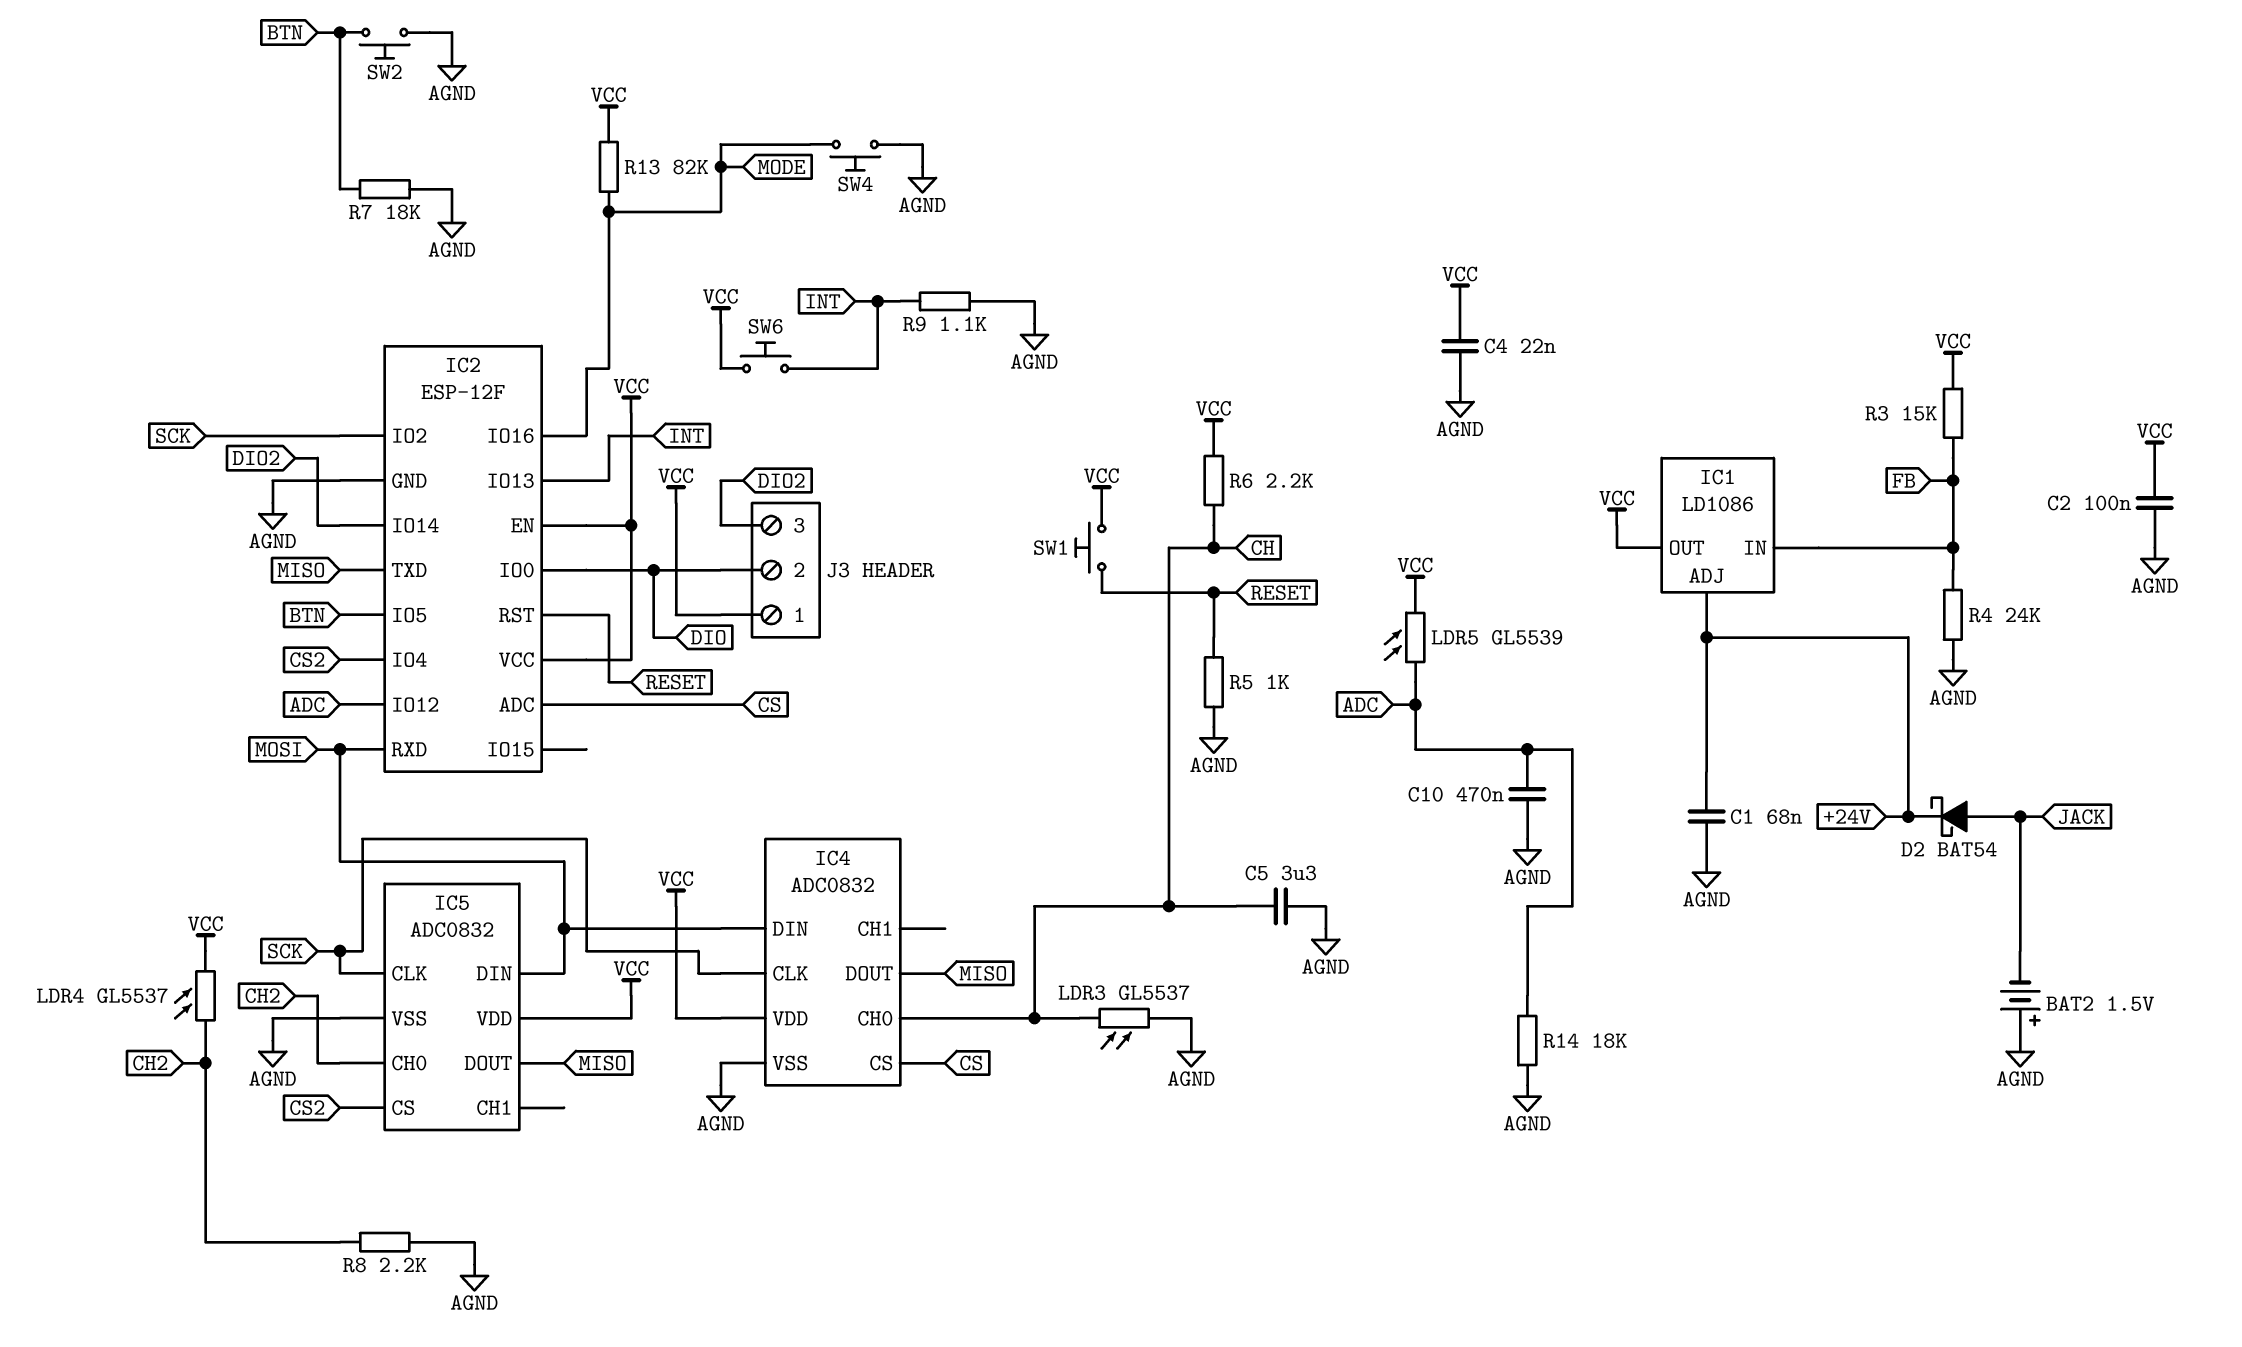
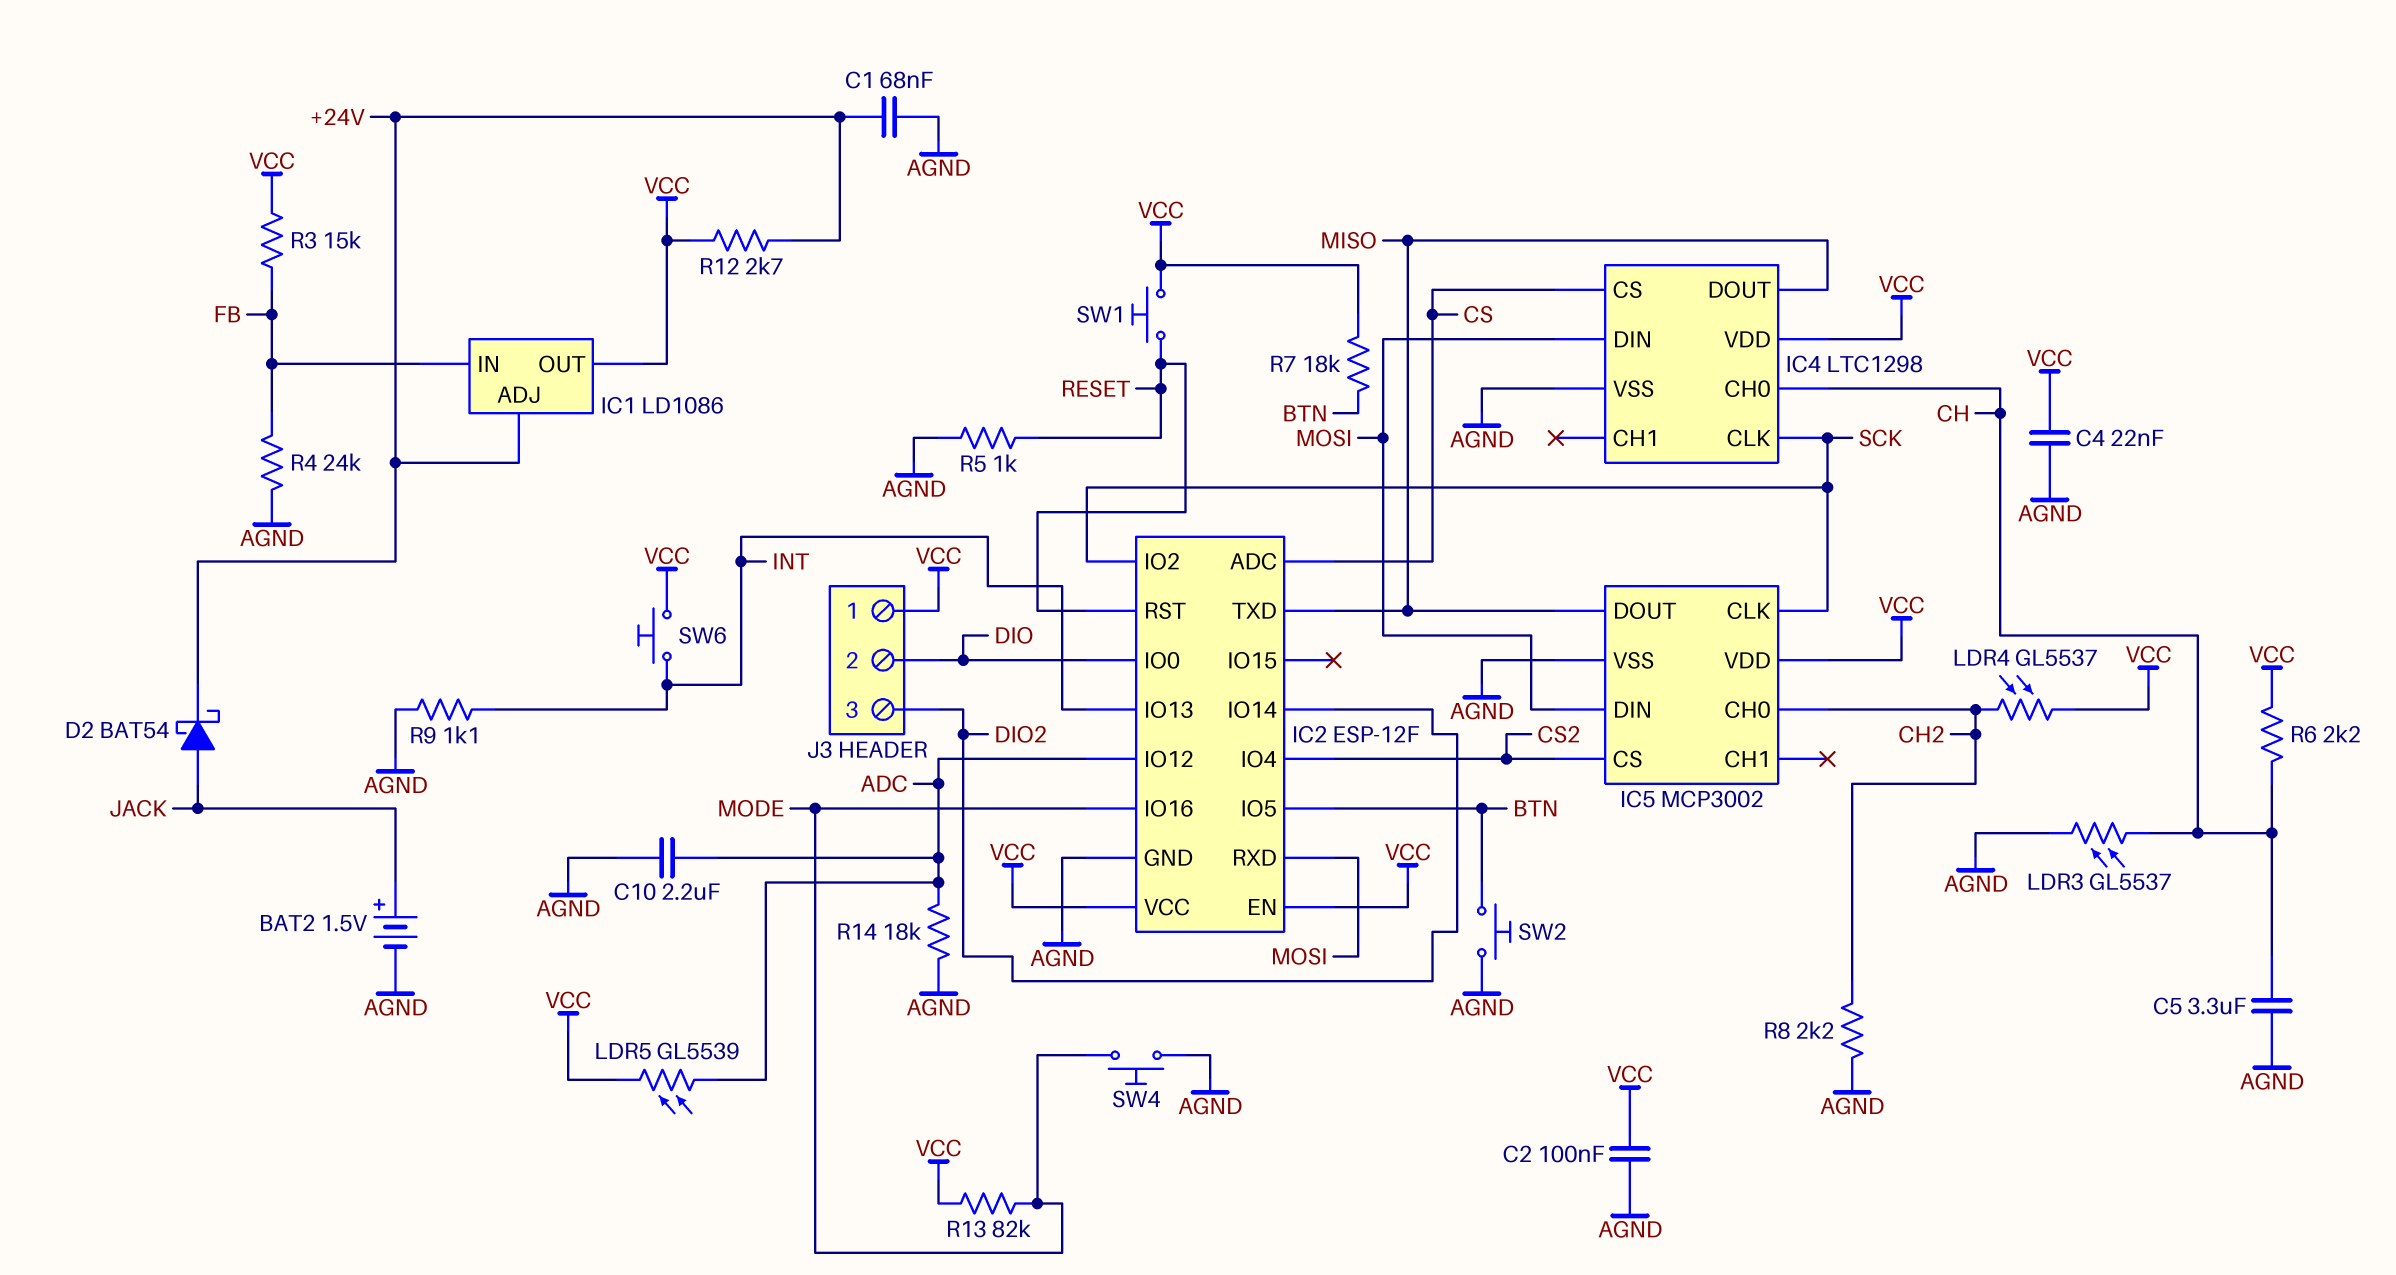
BAT2: 1.5V (plus AGND, minus JACK) -> 1.5V (plus JACK, minus AGND)
C10: 470nF (ADC, AGND) -> 2.2uF (ADC, AGND)
IC4: ADC0832 -> LTC1298
IC5: ADC0832 -> MCP3002
R7: 18k (AGND, BTN) -> 18k (BTN, VCC)
R12: none -> 2.7k (+24V, VCC)

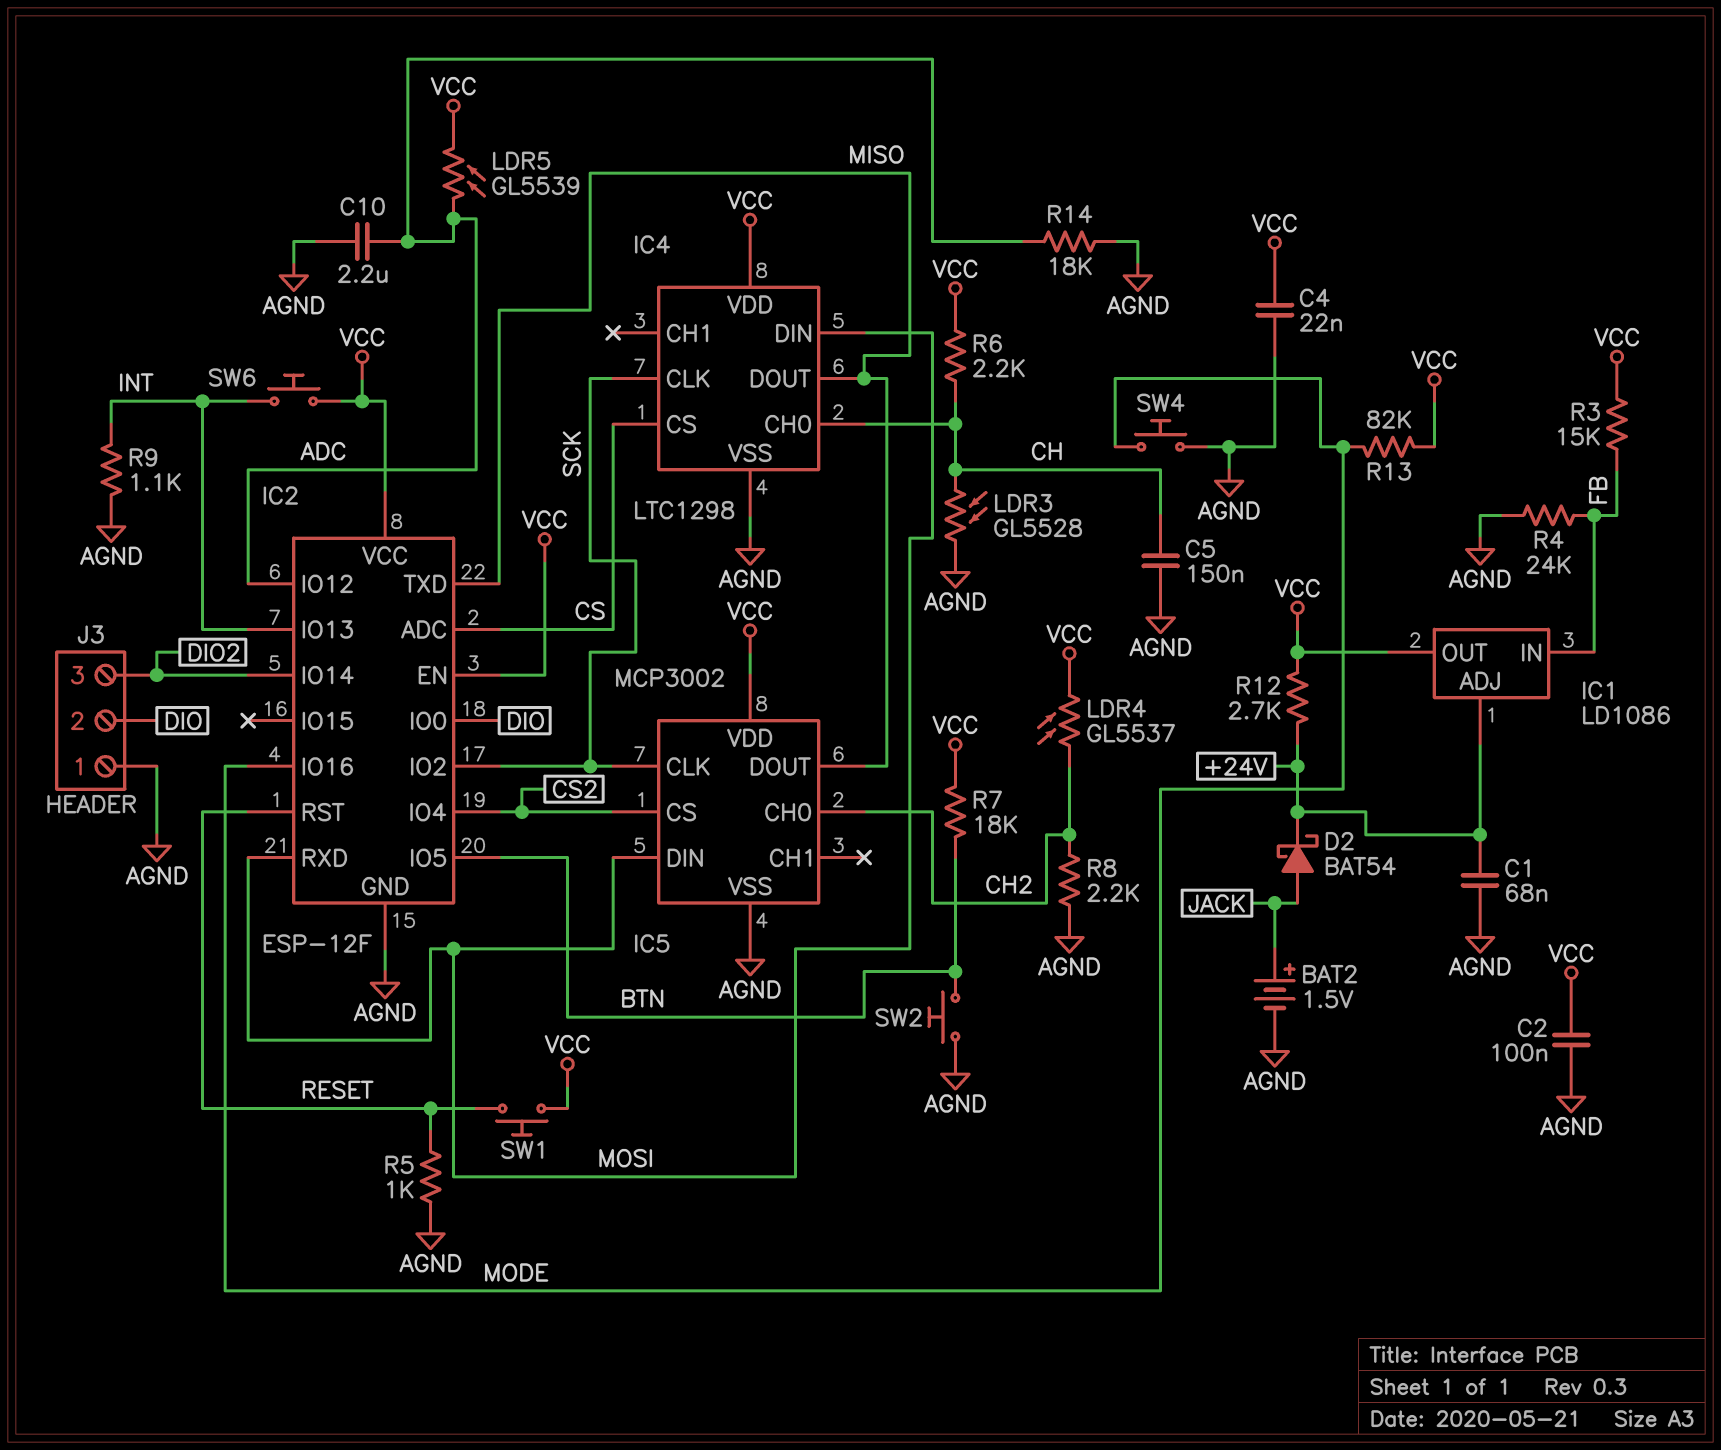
C5: 3.3uF (AGND, CH) -> 150nF (AGND, CH)
J3 pin 1: VCC -> AGND
LDR3: GL5537 (AGND, CH) -> GL5528 (AGND, CH)

